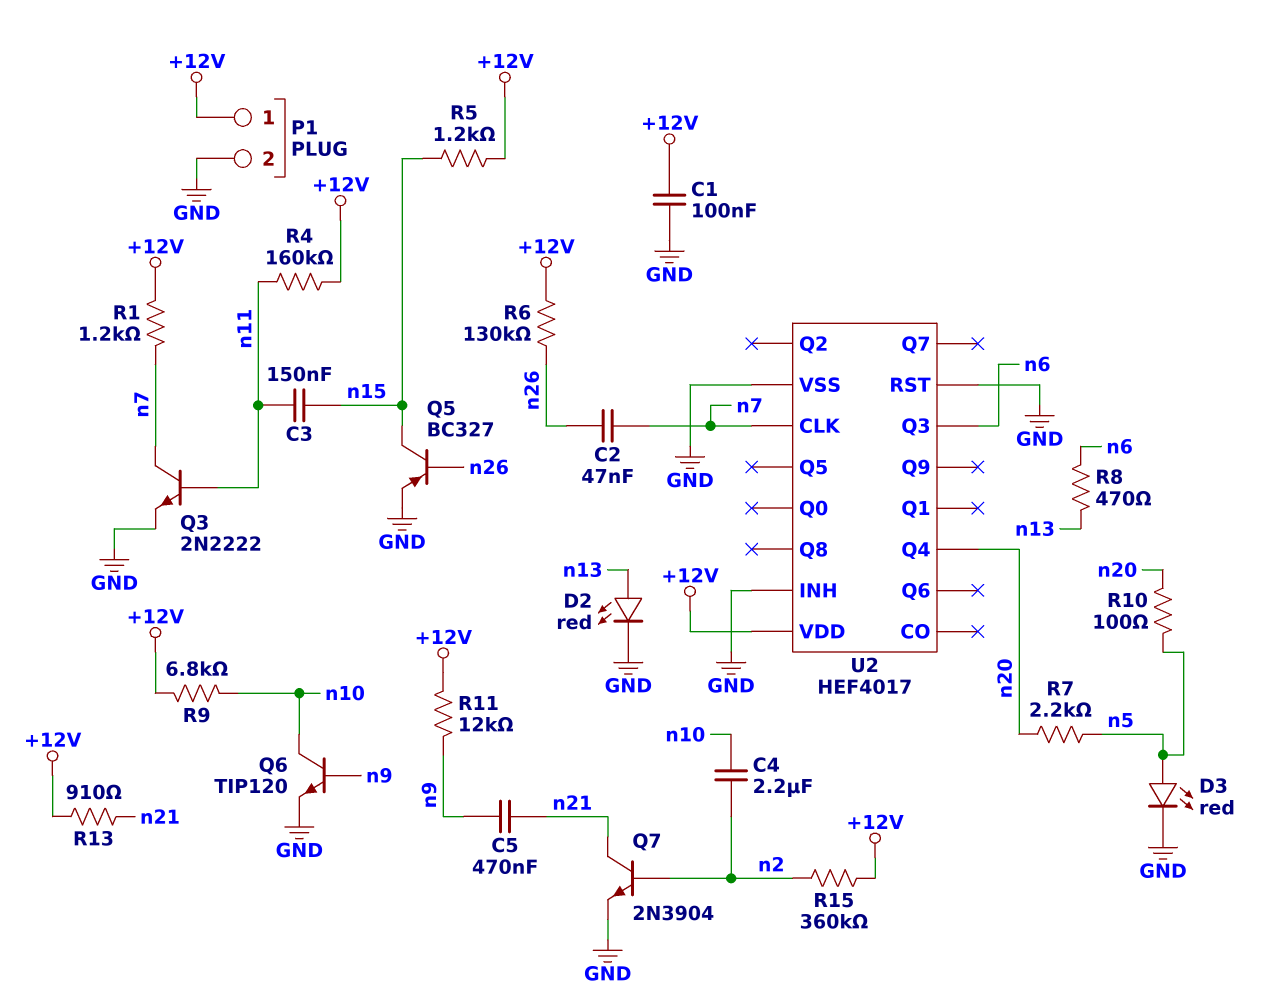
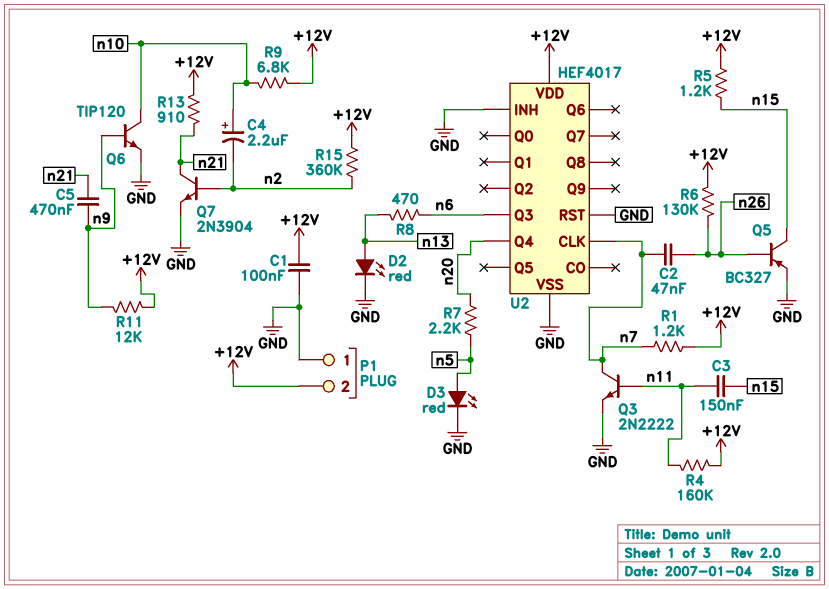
C4: 2.2uF (n2, n10) -> 2.2uF (plus n10, minus n2)
P1 pin 1: +12V -> GND
P1 pin 2: GND -> +12V
R10: 100 (n5, n20) -> none

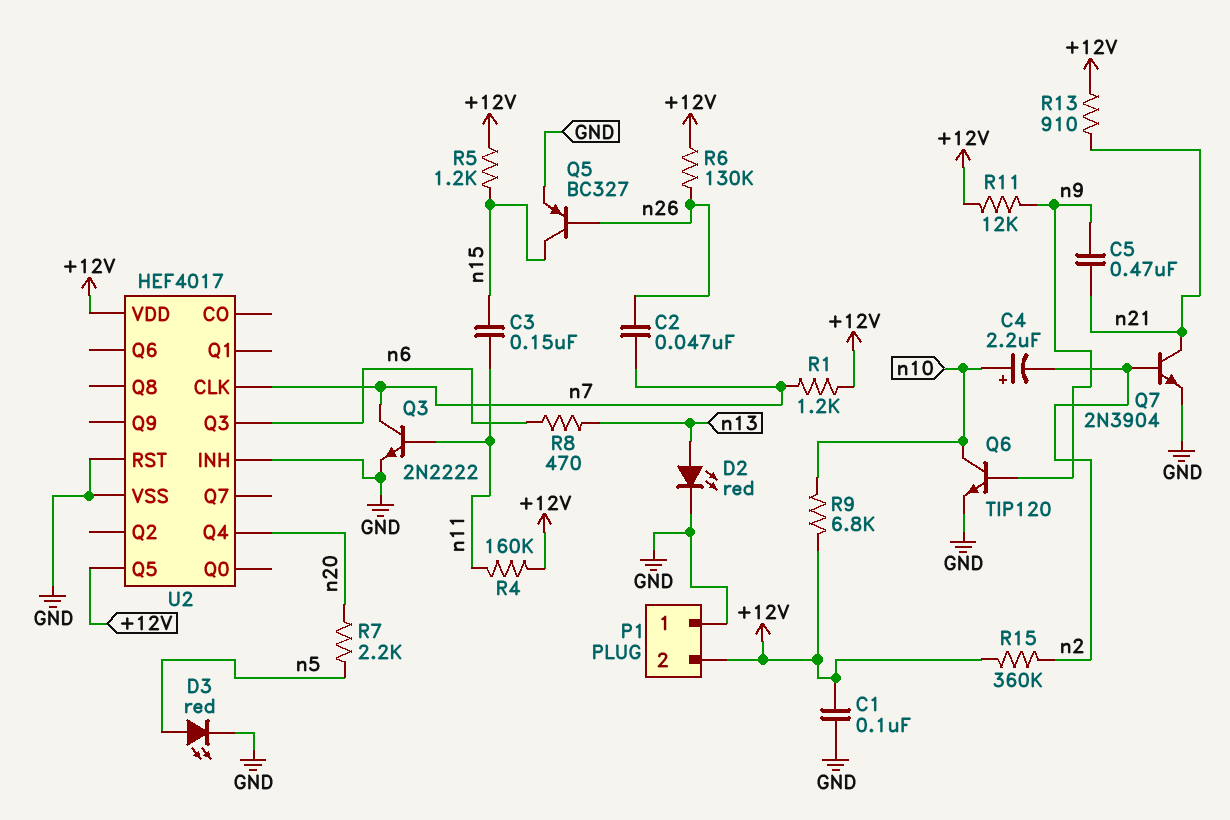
U2 pin Q5: none -> +12V

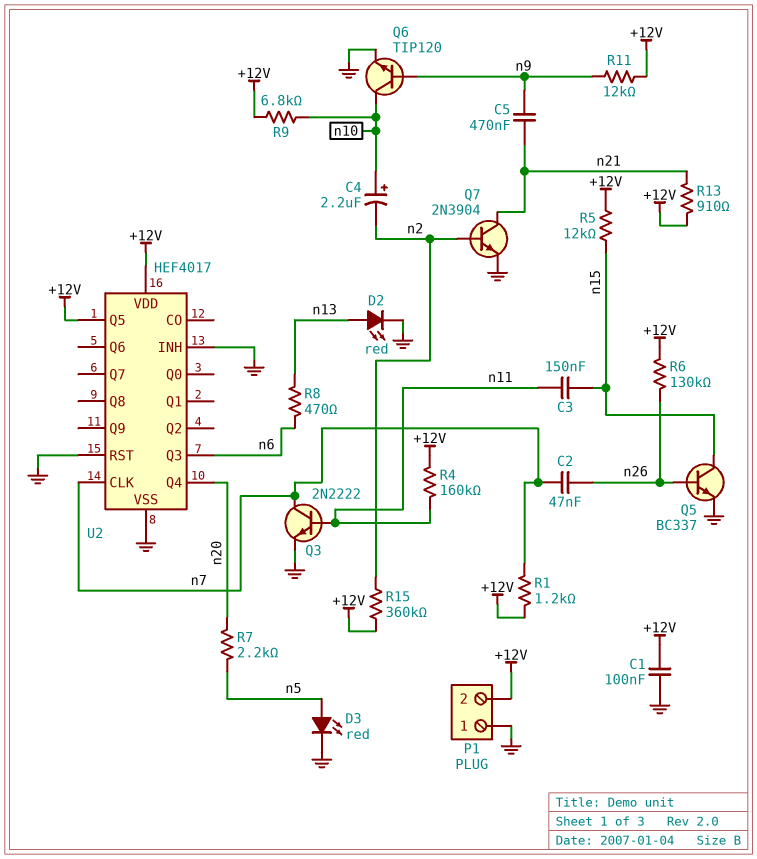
Q5: PNP BC327 (B n26, C n15, E GND) -> NPN BC337 (B n26, C n15, E GND)
R5: 1.2k (+12V, n15) -> 12k (+12V, n15)

